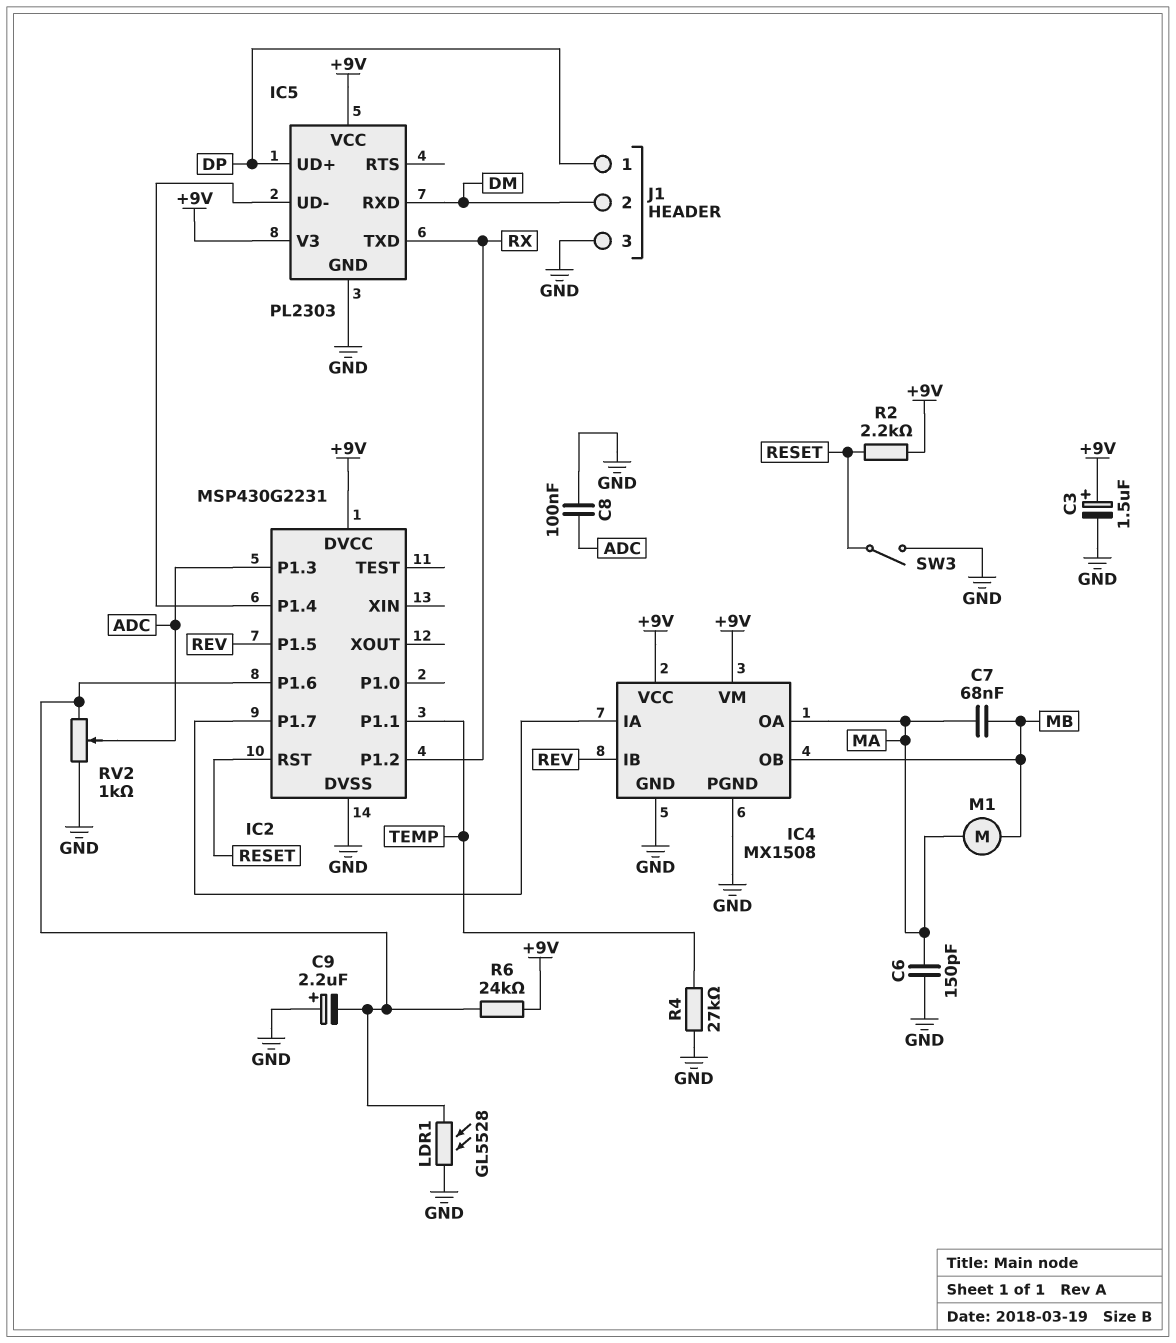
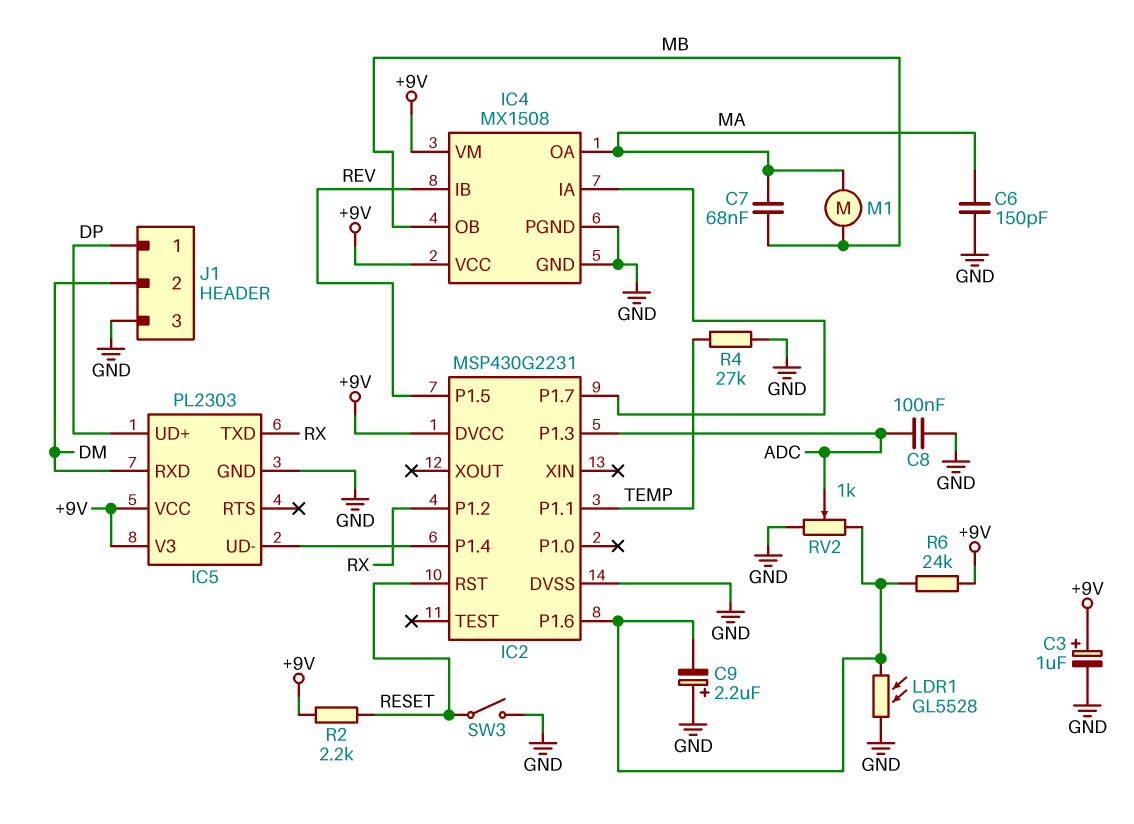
C3: 1.5uF (plus +9V, minus GND) -> 1uF (plus +9V, minus GND)

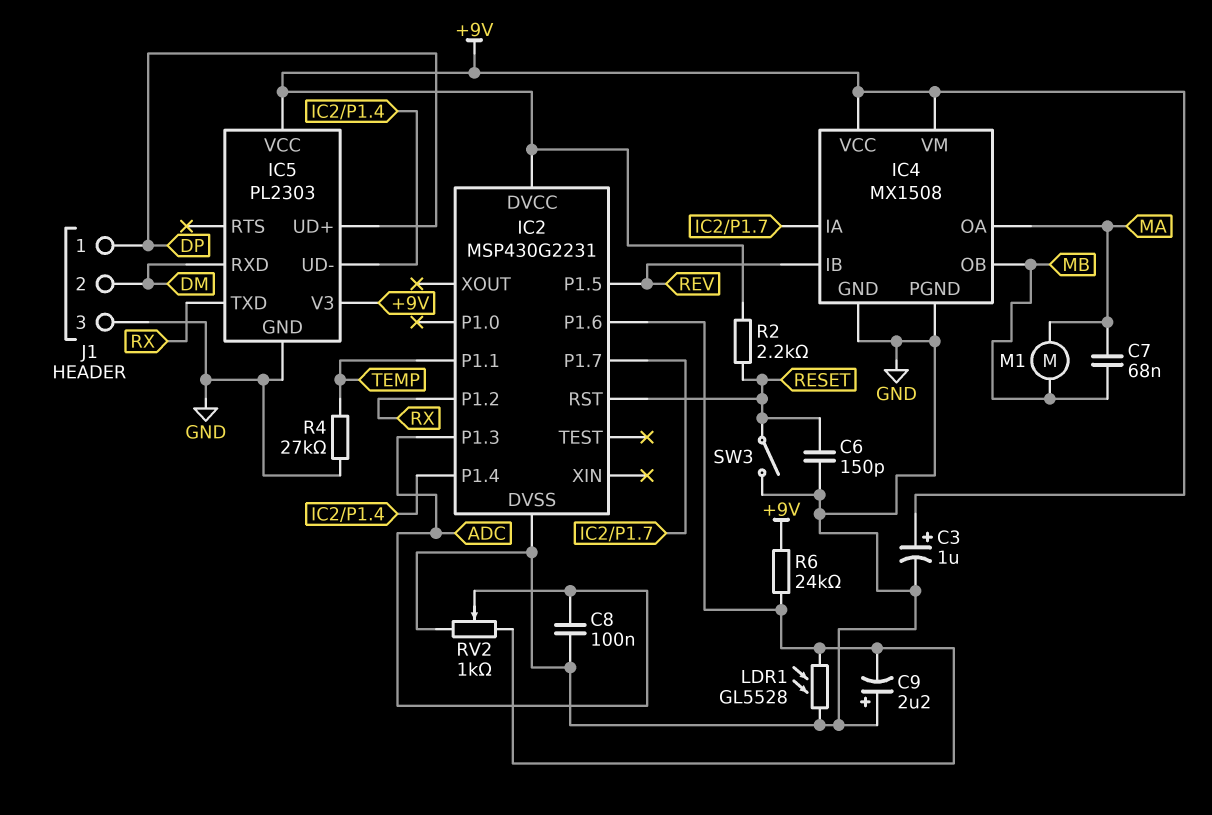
C6: 150pF (GND, MA) -> 150pF (GND, RESET)

